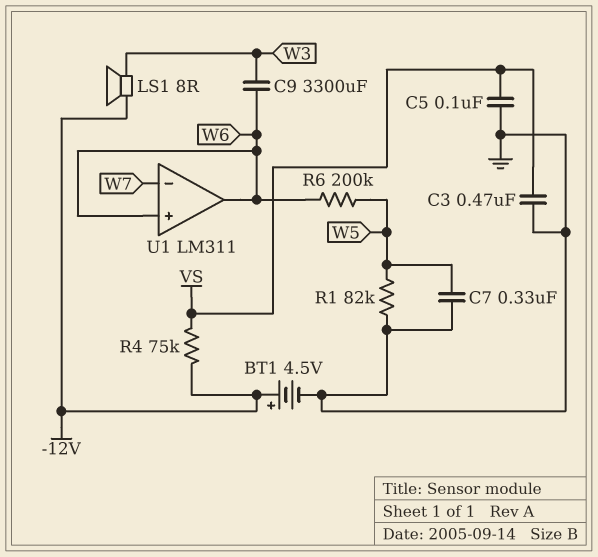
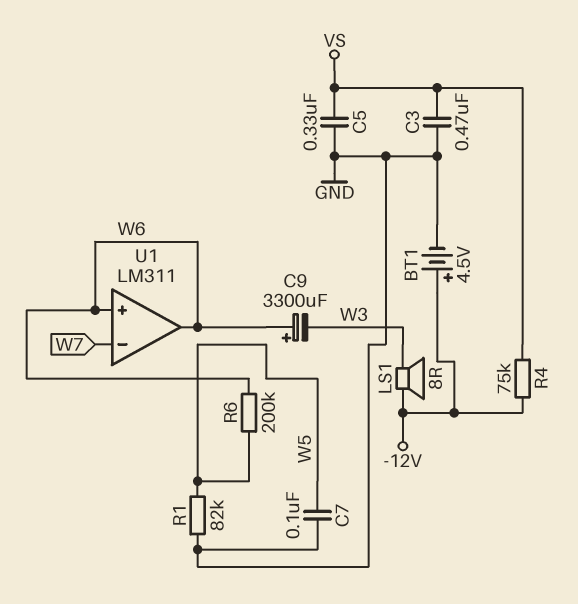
C5: 100nF (GND, VS) -> 330nF (GND, VS)
C7: 330nF (GND, W5) -> 100nF (GND, W5)
C9: 3300uF (W3, W6) -> 3300uF (plus W6, minus W3)

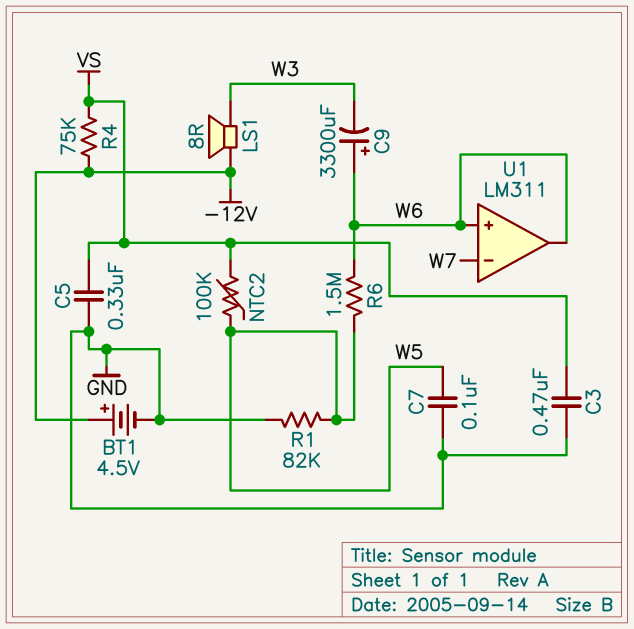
NTC2: none -> 100k (VS, W5)
R6: 200k (W5, W6) -> 1.5M (W5, W6)

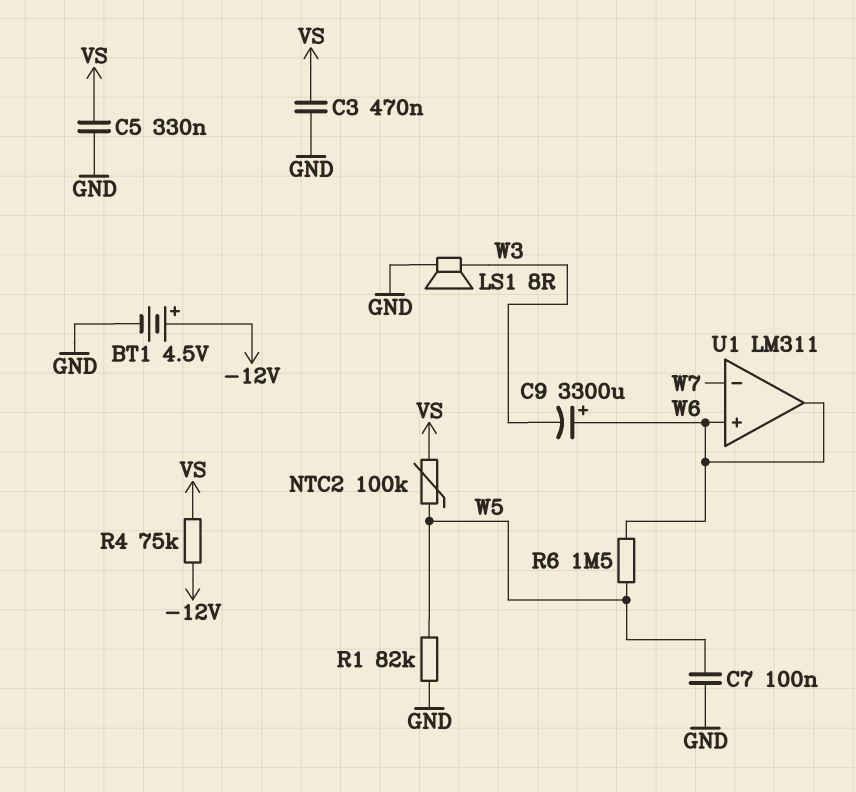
LS1: speaker 8R (-12V, W3) -> speaker 8R (GND, W3)

